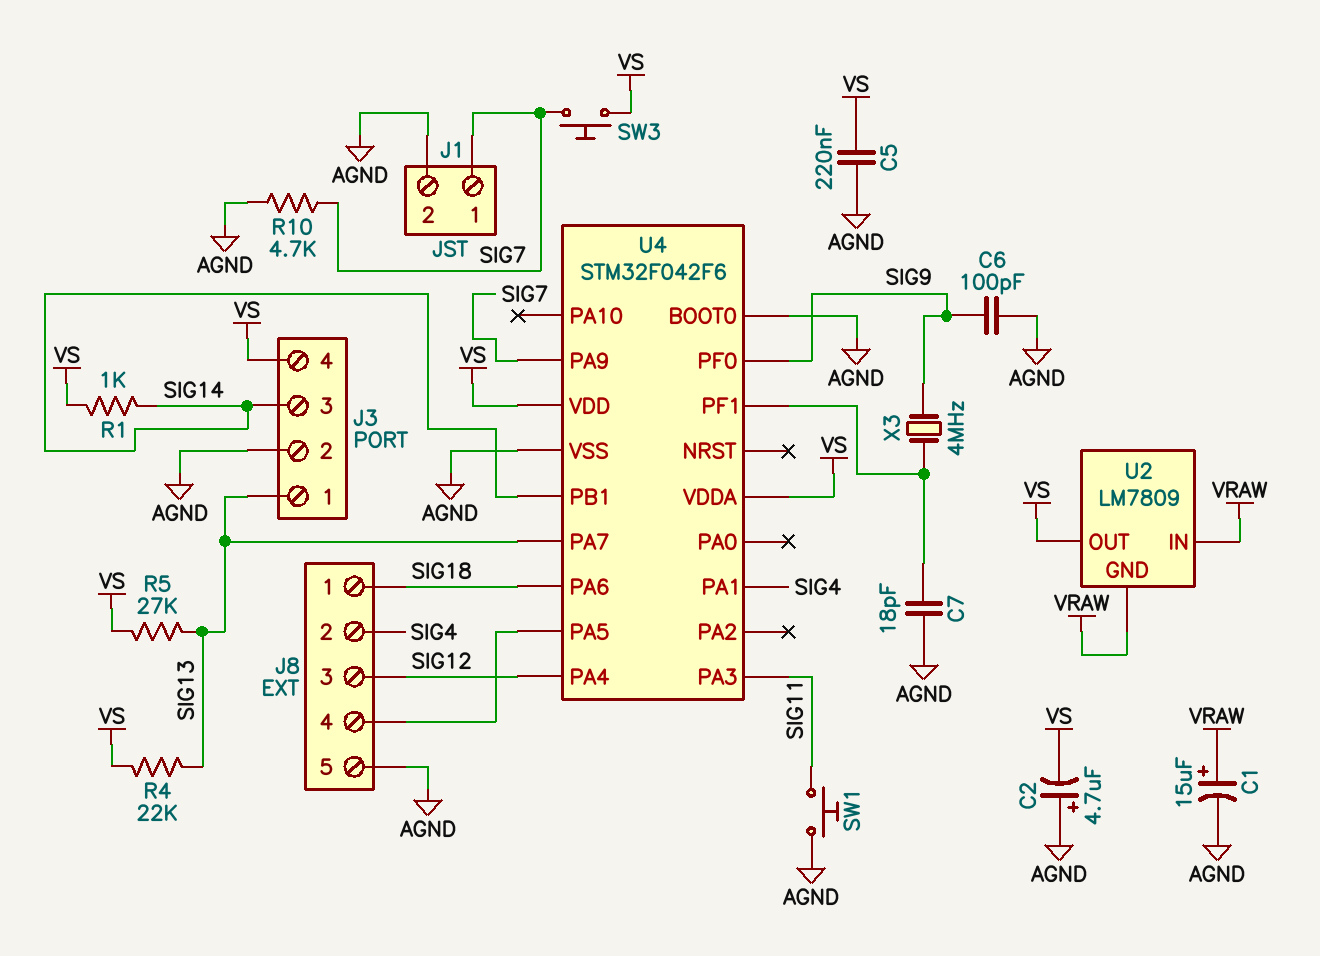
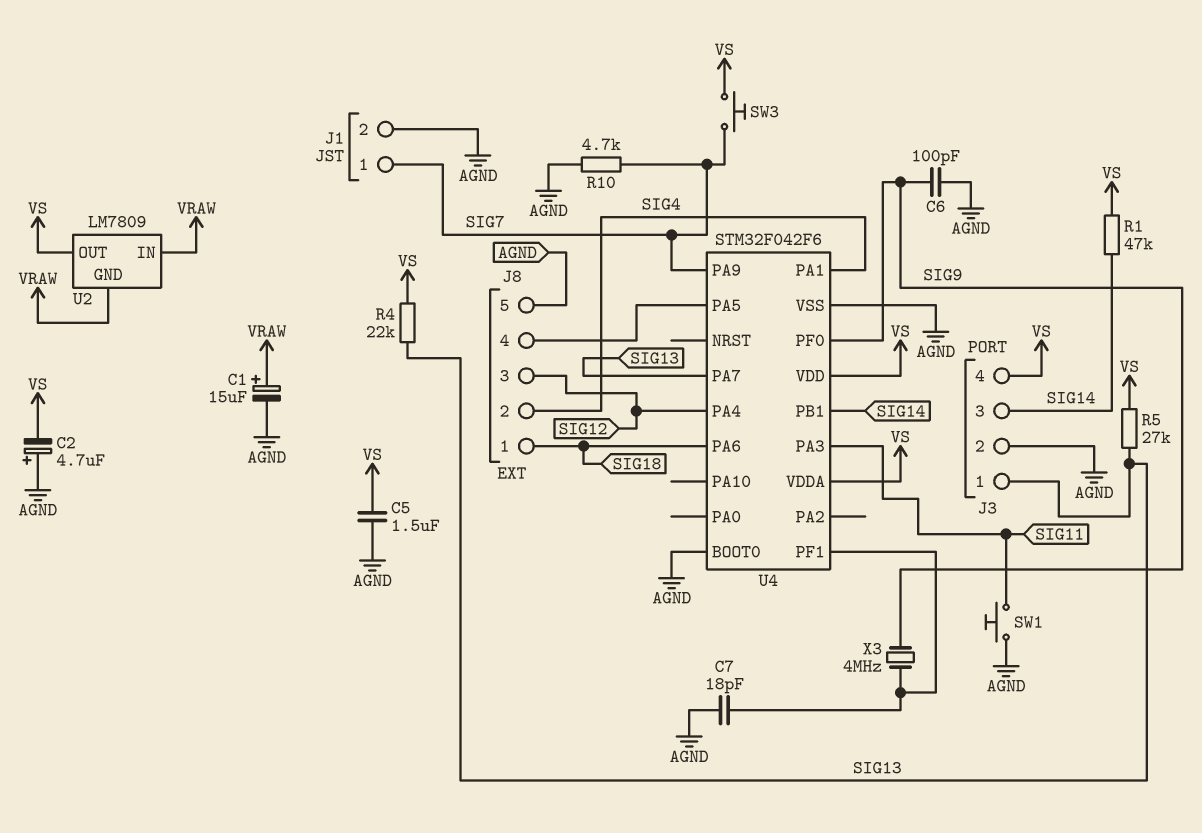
C5: 220nF (AGND, VS) -> 1.5uF (AGND, VS)
R1: 1k (SIG14, VS) -> 47k (SIG14, VS)

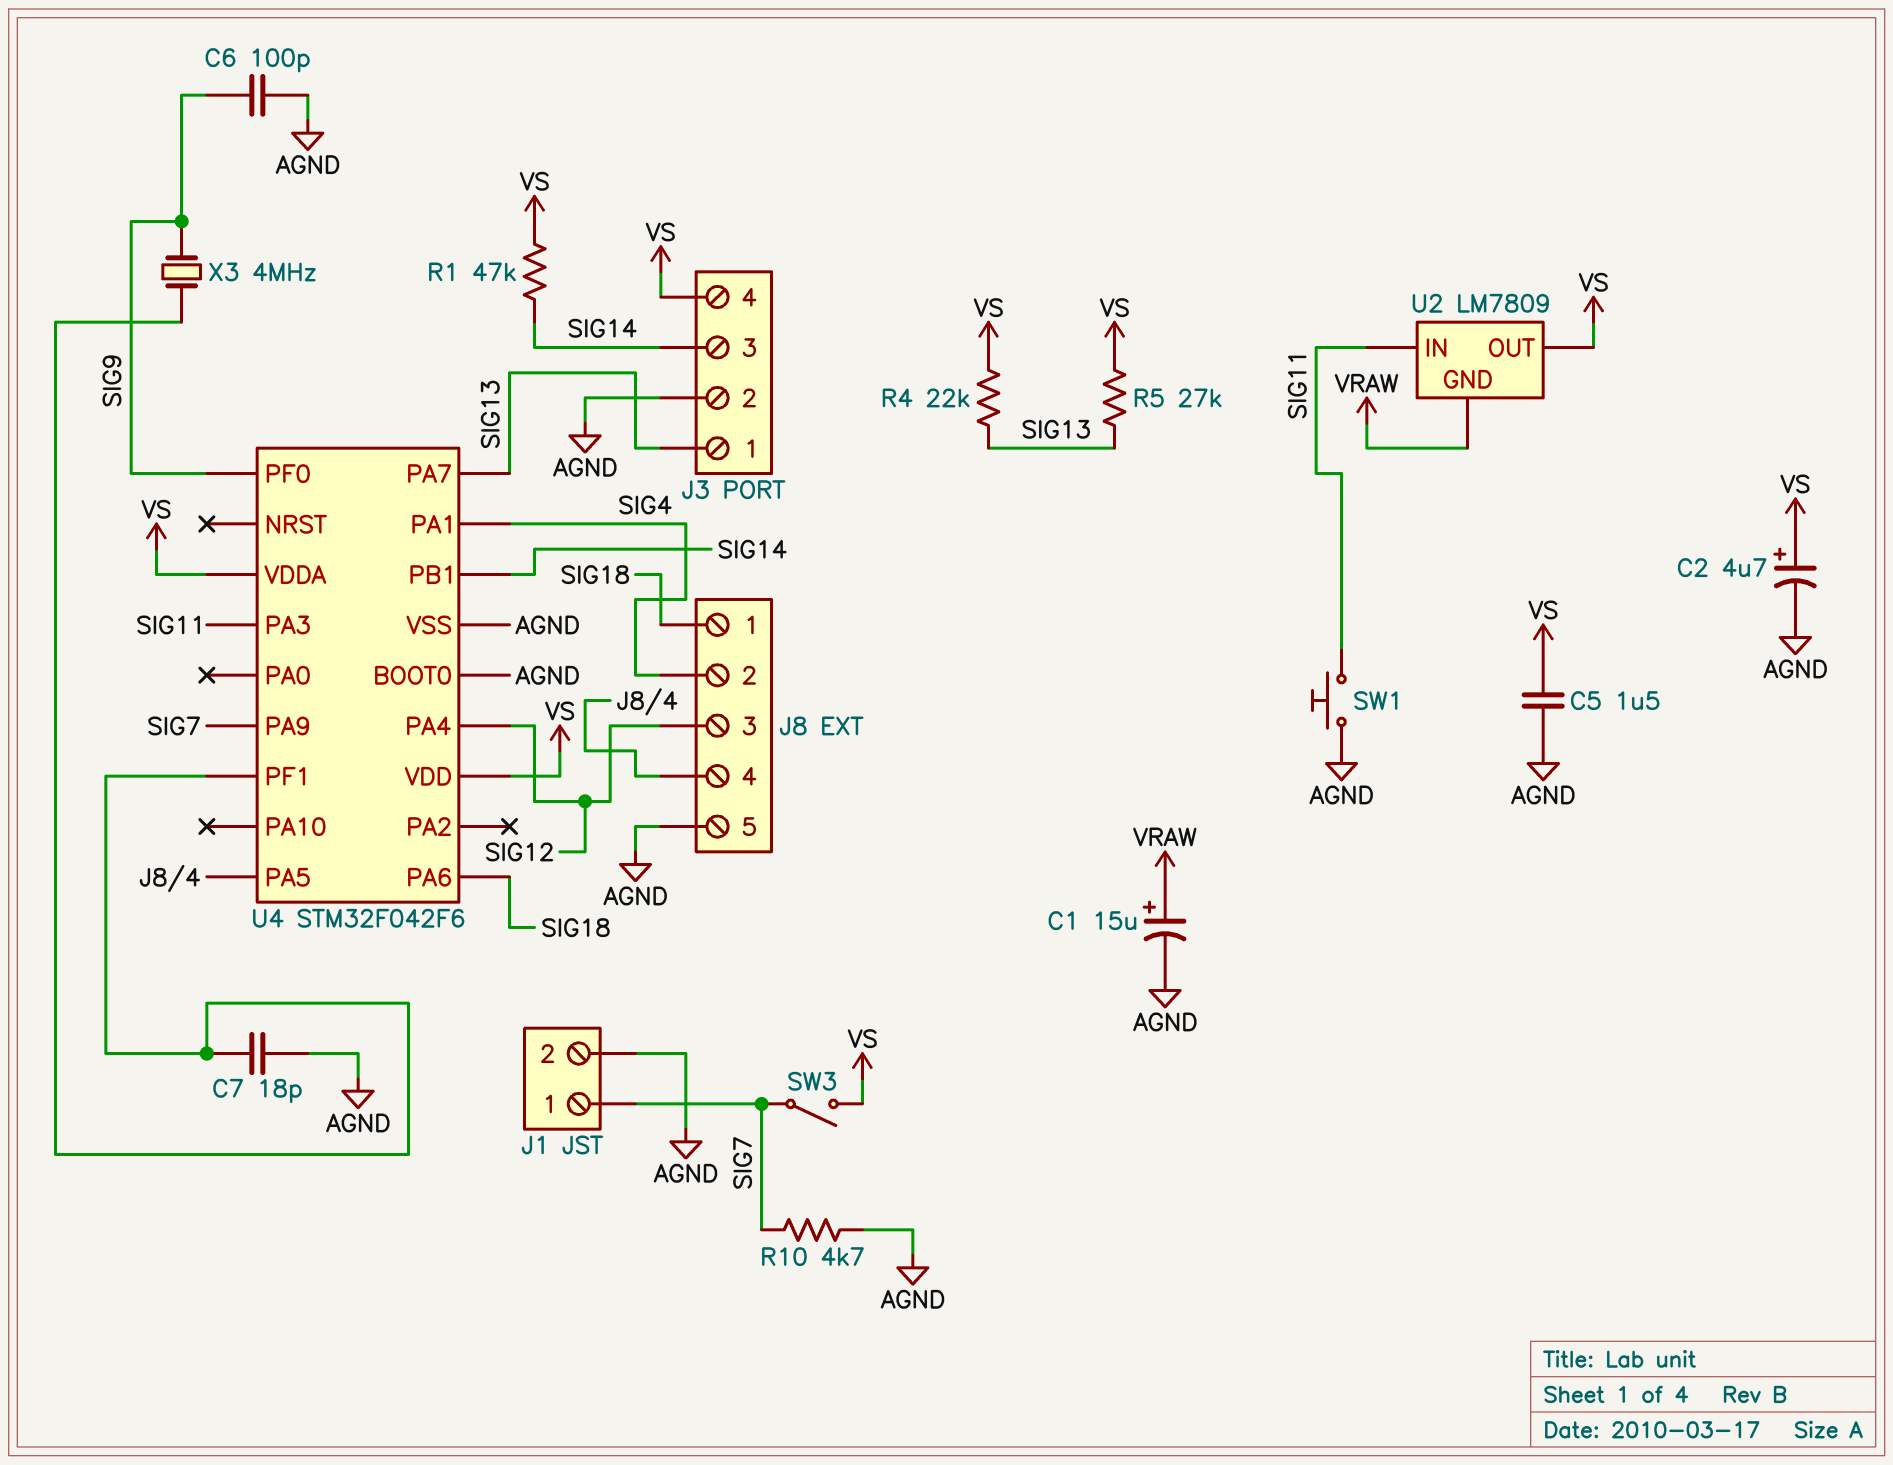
C2: 4.7uF (plus AGND, minus VS) -> 4.7uF (plus VS, minus AGND)
SW3: button (SIG7, VS) -> switch (SIG7, VS)
U2 pin IN: VRAW -> SIG11

